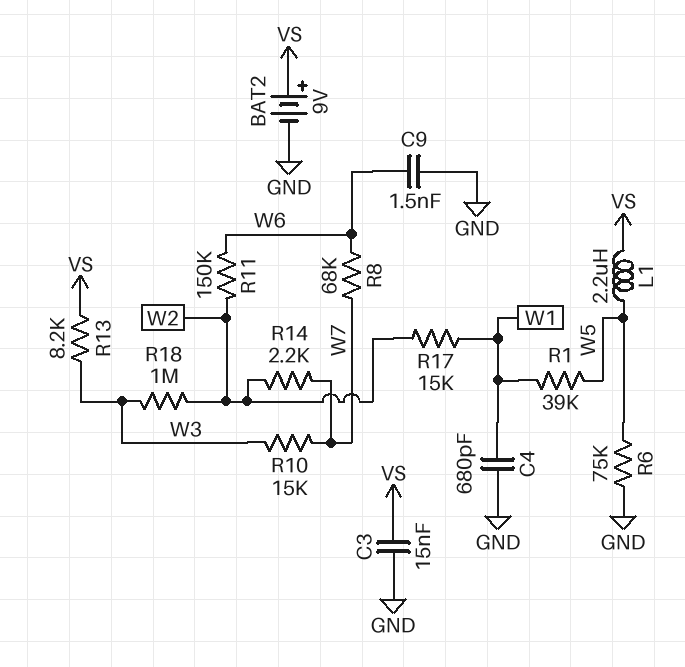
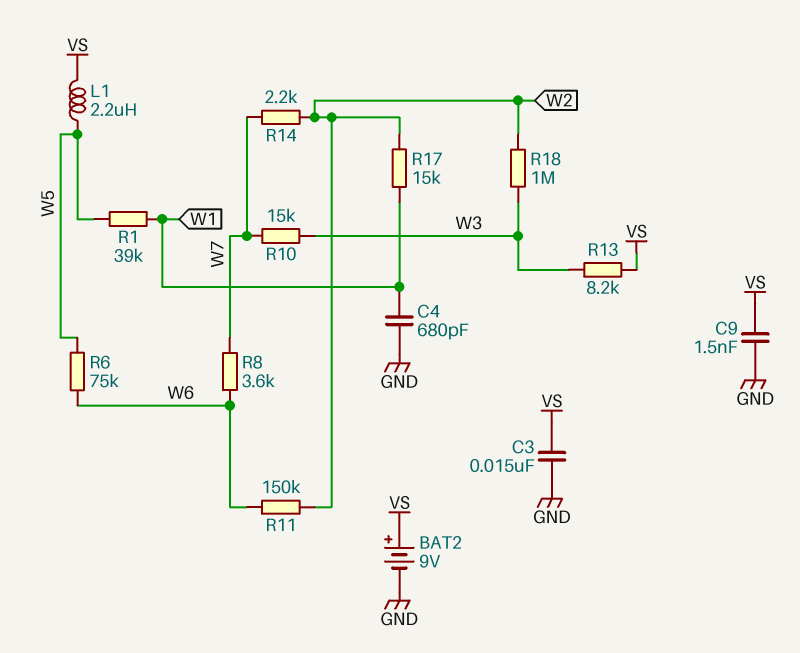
C9: 1.5nF (GND, W6) -> 1.5nF (GND, VS)
R6: 75k (GND, W5) -> 75k (W5, W6)
R8: 68k (W6, W7) -> 3.6k (W6, W7)

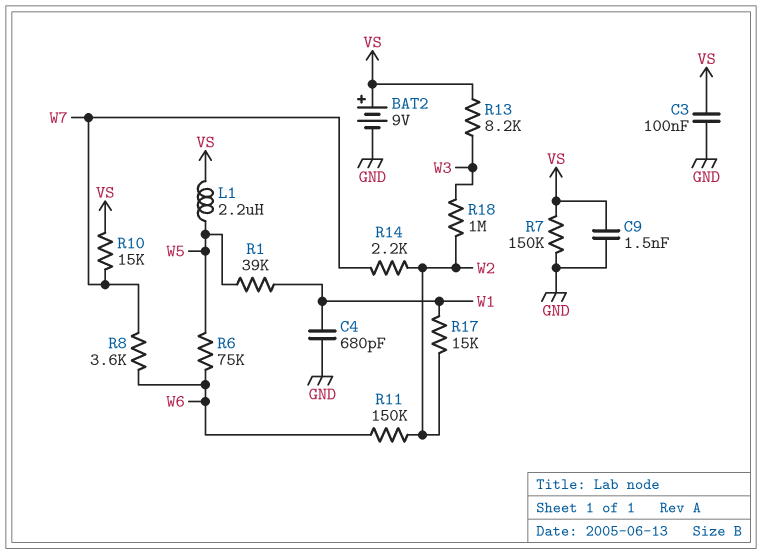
C3: 15nF (GND, VS) -> 100nF (GND, VS)
R7: none -> 150k (GND, VS)
R10: 15k (W3, W7) -> 15k (VS, W7)

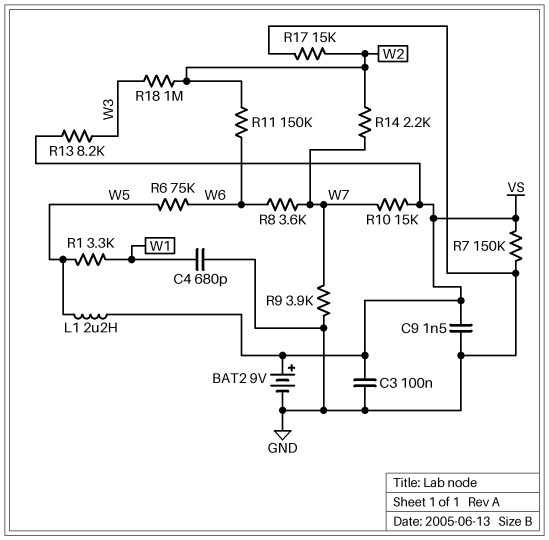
R1: 39k (W1, W5) -> 3.3k (W1, W5)
R9: none -> 3.9k (GND, W7)
R17: 15k (W1, W2) -> 15k (GND, W2)

